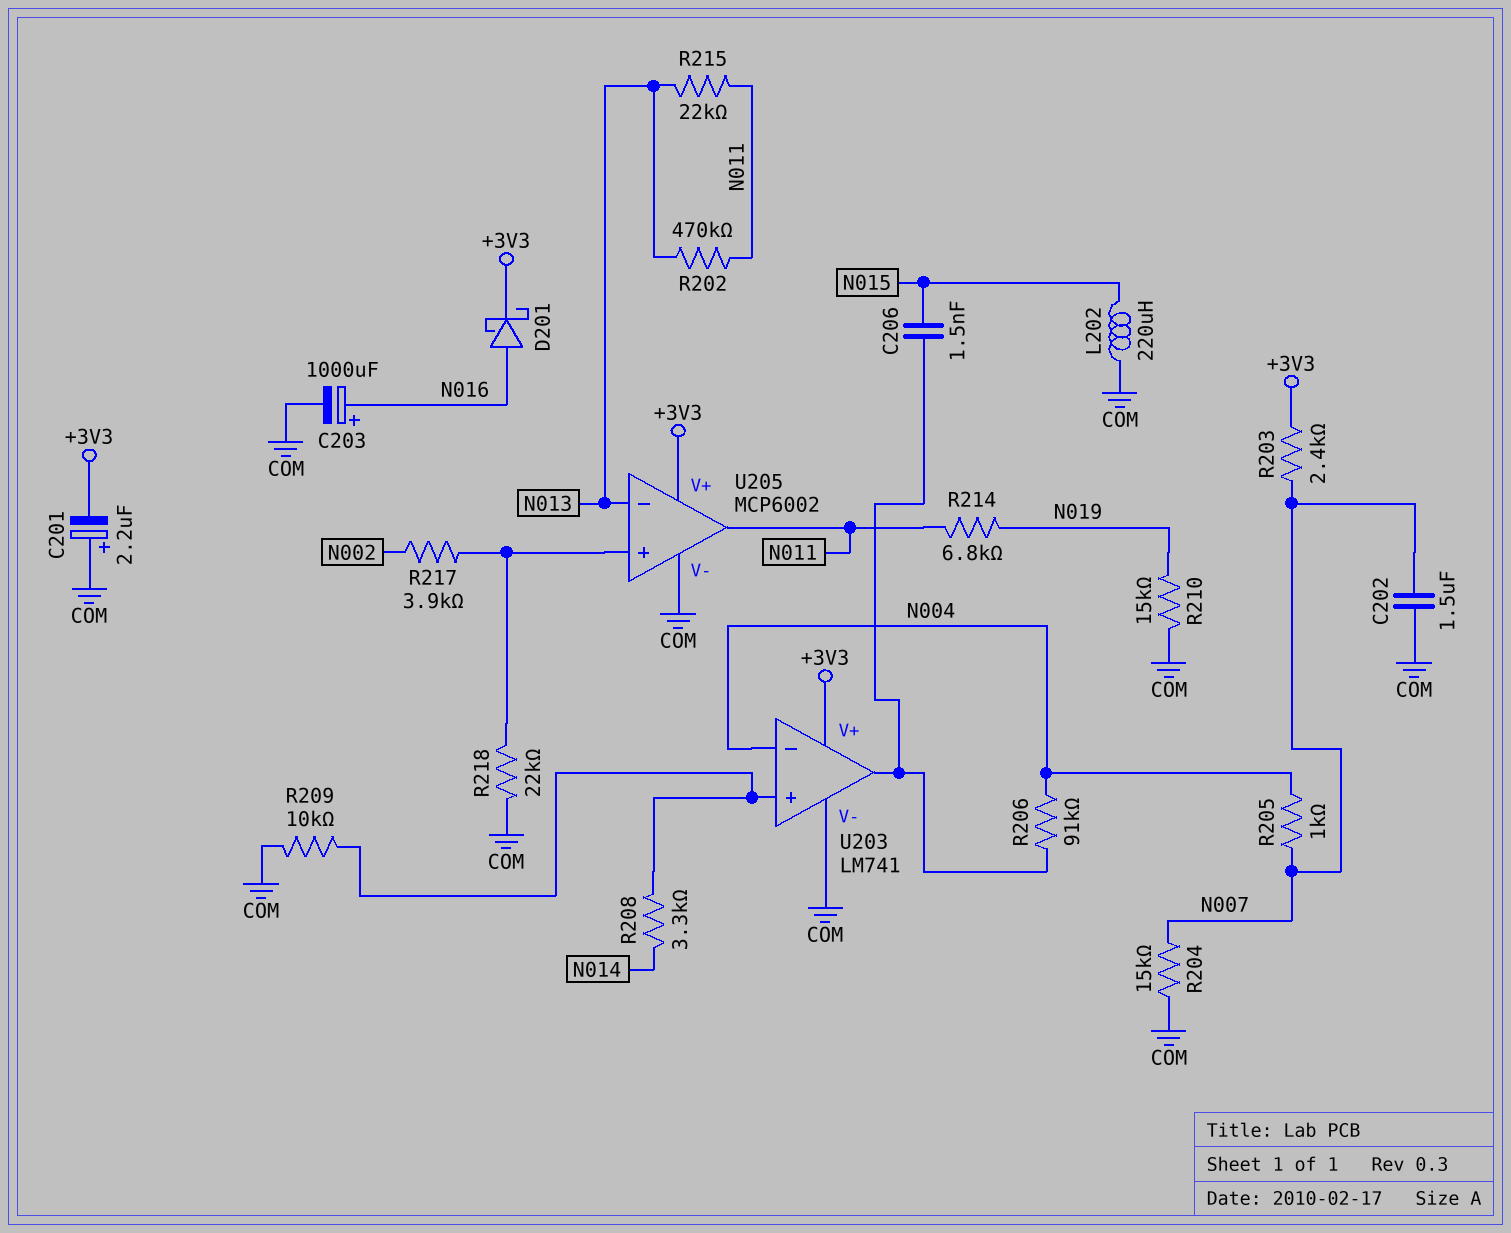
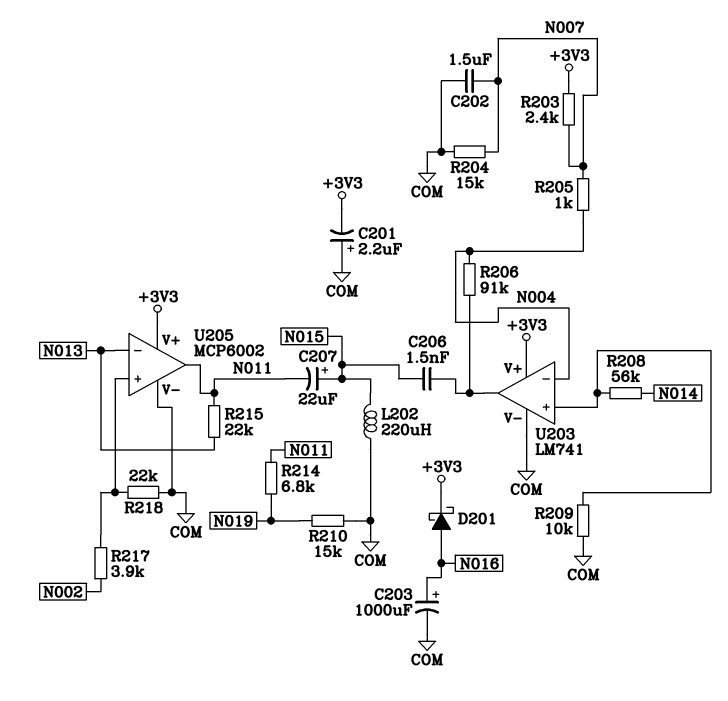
C207: none -> 22uF (plus N015, minus N011)
R202: 470k (N011, N013) -> none
R208: 3.3k (N014, U203/in+) -> 56k (N014, U203/in+)

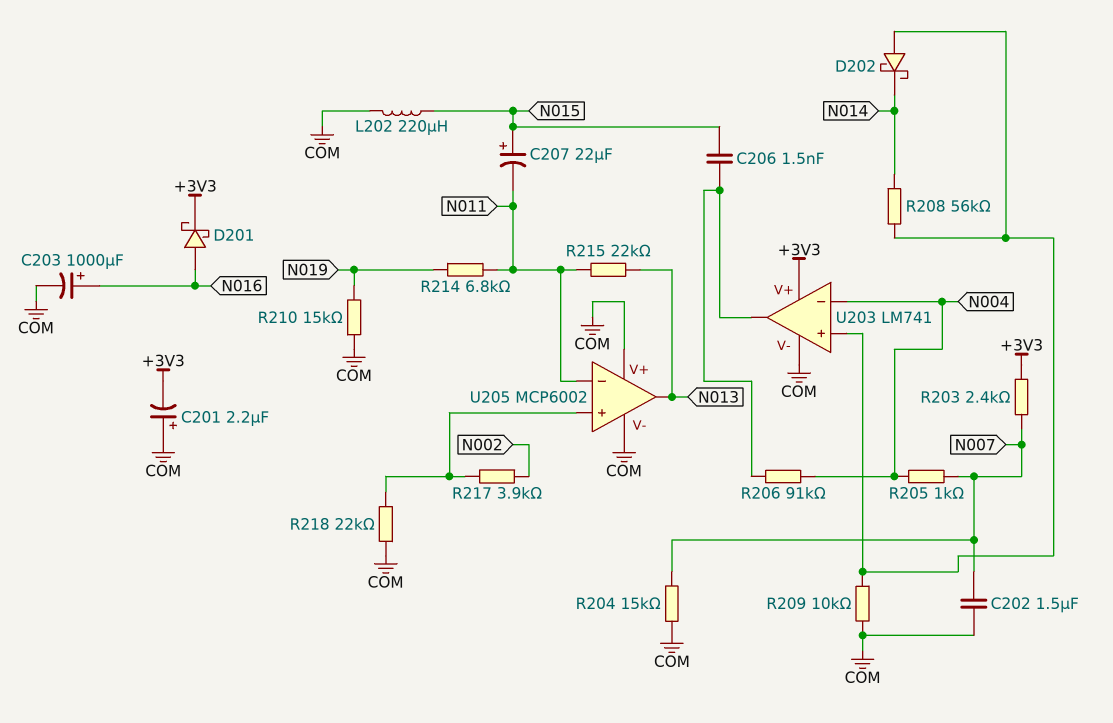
D202: none -> schottky (A U203/in+, K N014)
U205 pin V+: +3V3 -> COM
U205 pin in-: N013 -> N011
U205 pin out: N011 -> N013

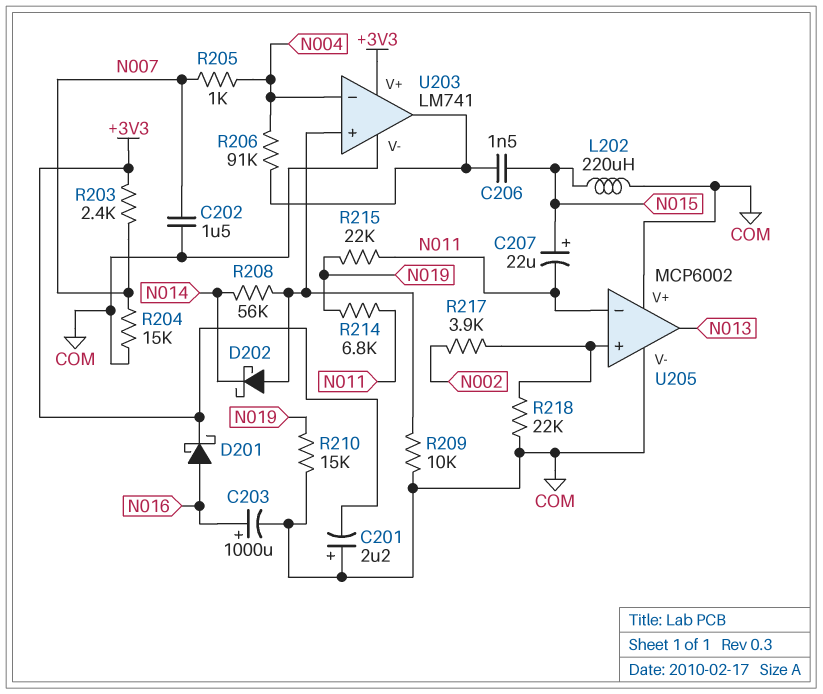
R215: 22k (N011, N013) -> 22k (N011, N019)

